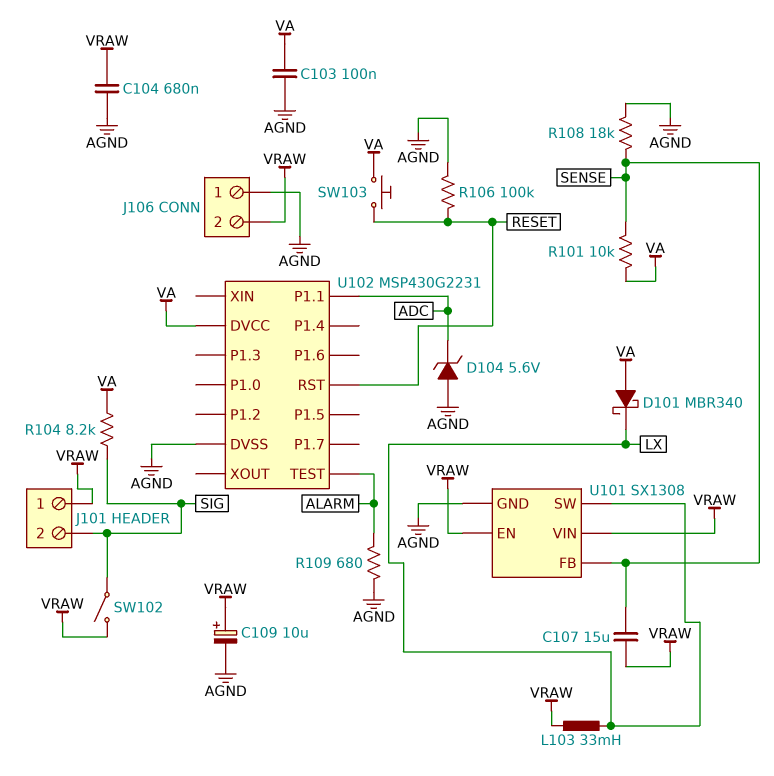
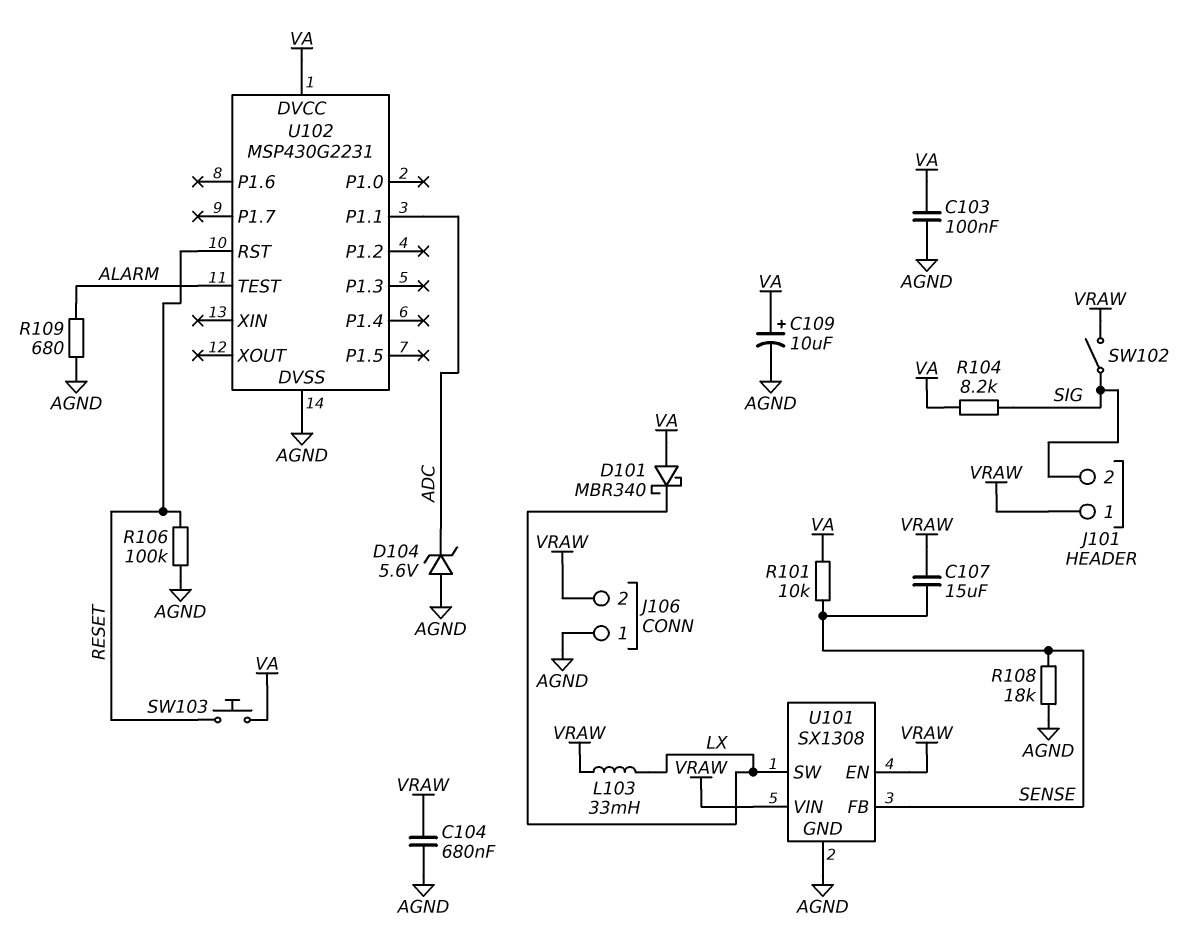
C109: 10uF (plus VRAW, minus AGND) -> 10uF (plus VA, minus AGND)

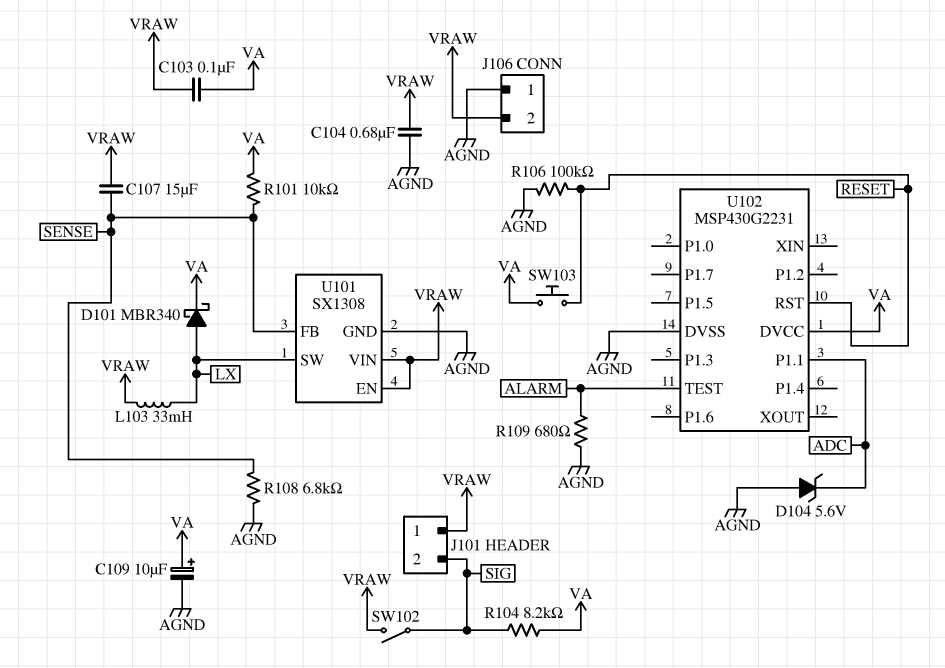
C103: 100nF (AGND, VA) -> 100nF (VA, VRAW)
D101: schottky MBR340 (A VA, K LX) -> schottky MBR340 (A LX, K VA)
R108: 18k (AGND, SENSE) -> 6.8k (AGND, SENSE)

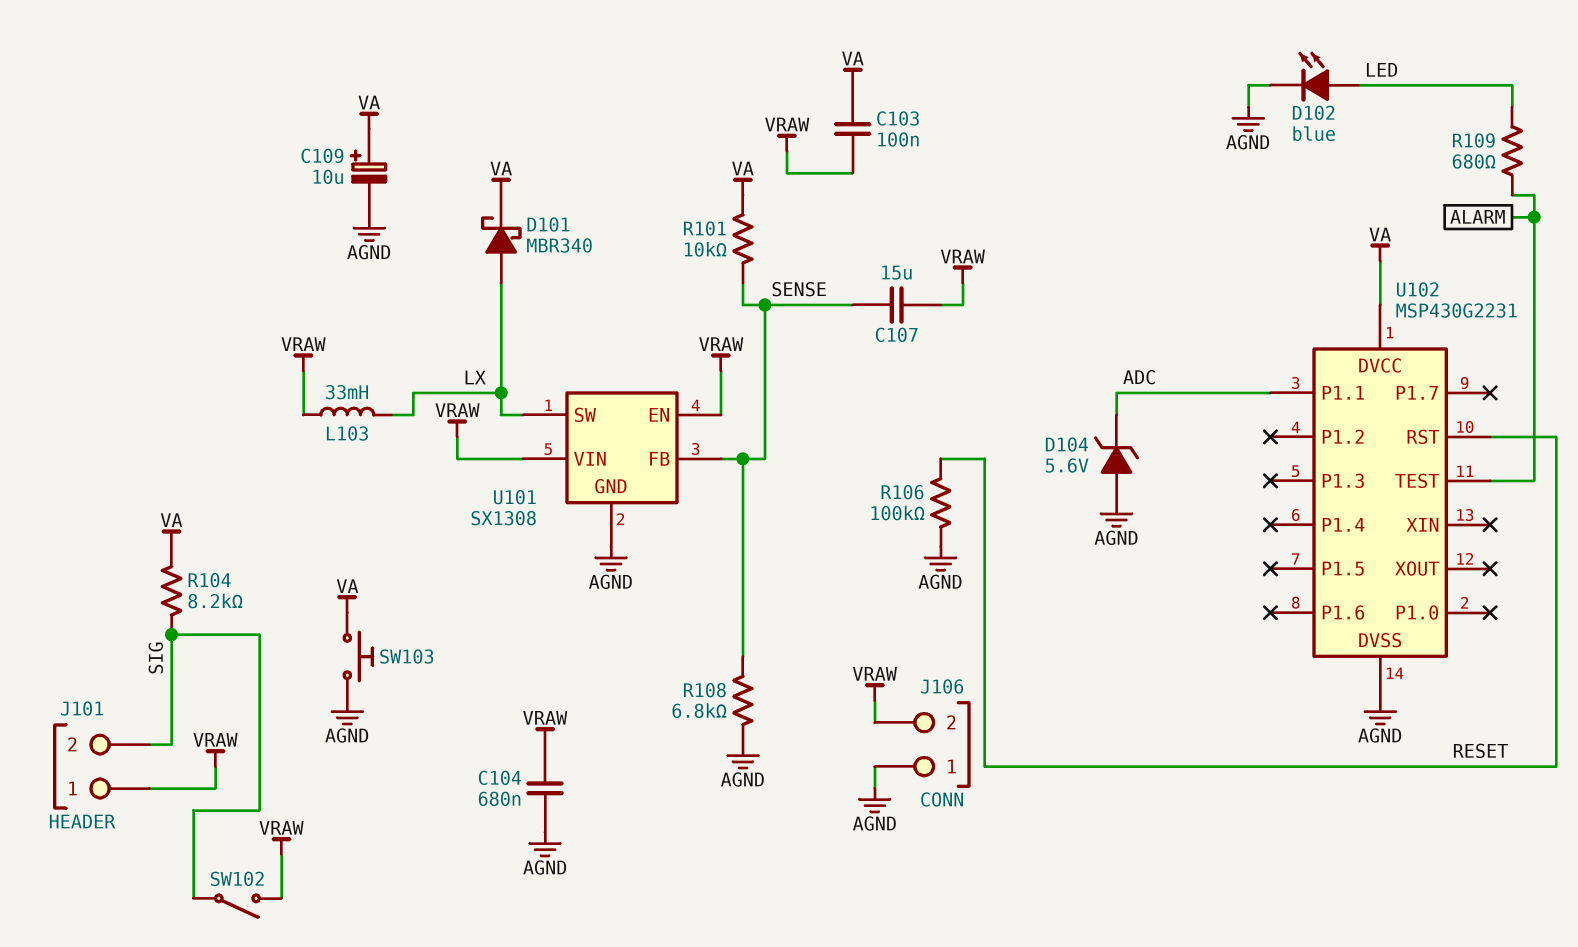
D102: none -> LED blue (A LED, K AGND)
R109: 680 (AGND, ALARM) -> 680 (ALARM, LED)
SW103: button (RESET, VA) -> button (AGND, VA)

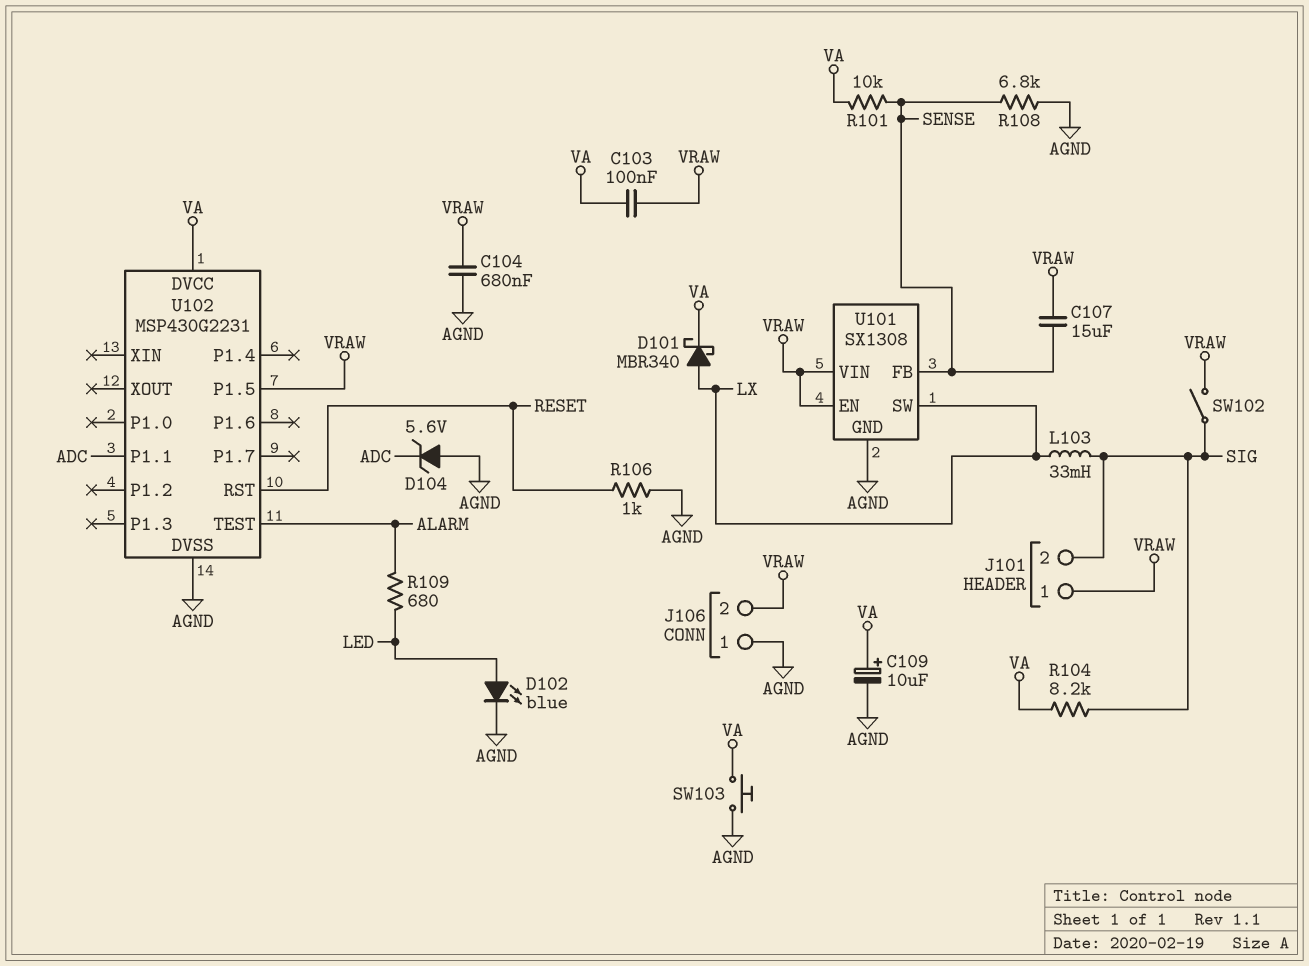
L103: 33mH (LX, VRAW) -> 33mH (LX, SIG)
R106: 100k (AGND, RESET) -> 1k (AGND, RESET)
U102 pin P1.5: none -> VRAW

